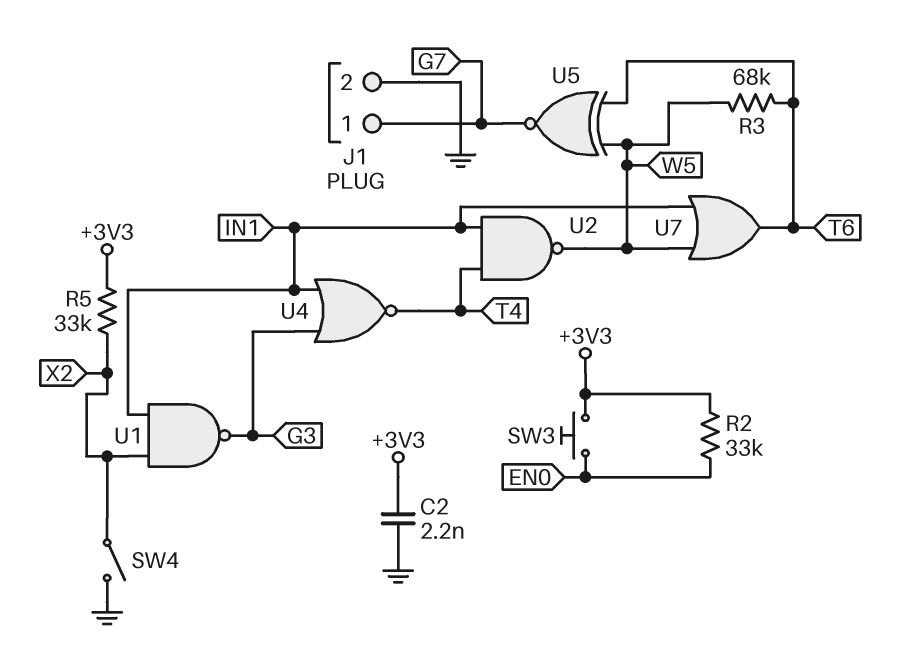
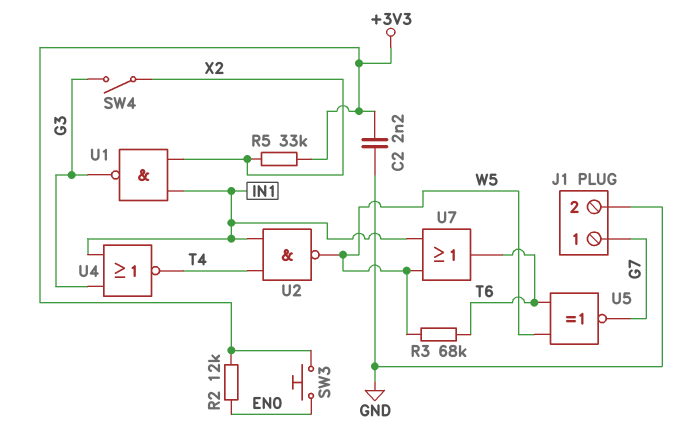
R2: 33k (+3V3, EN0) -> 12k (+3V3, EN0)
SW4: switch (GND, X2) -> switch (G3, X2)

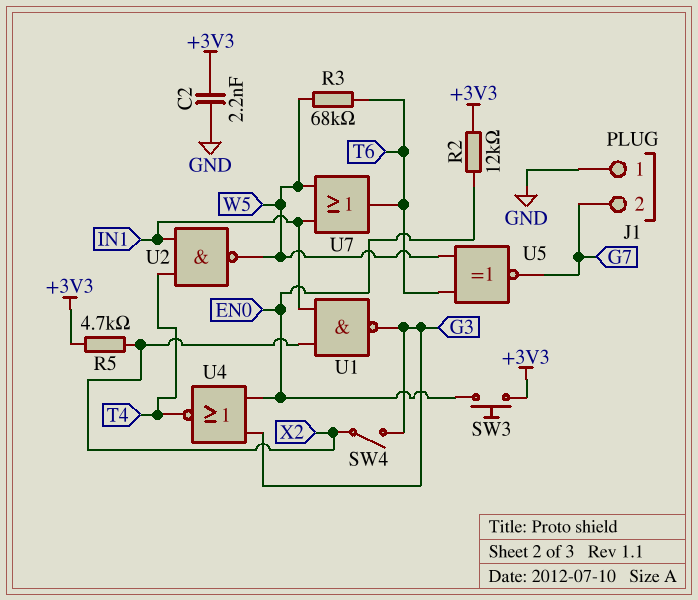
J1 pin 1: G7 -> GND
J1 pin 2: GND -> G7
R5: 33k (+3V3, X2) -> 4.7k (+3V3, X2)
U4: NOR (in G3, in IN1, out T4) -> NOR (in EN0, in G3, out T4)

